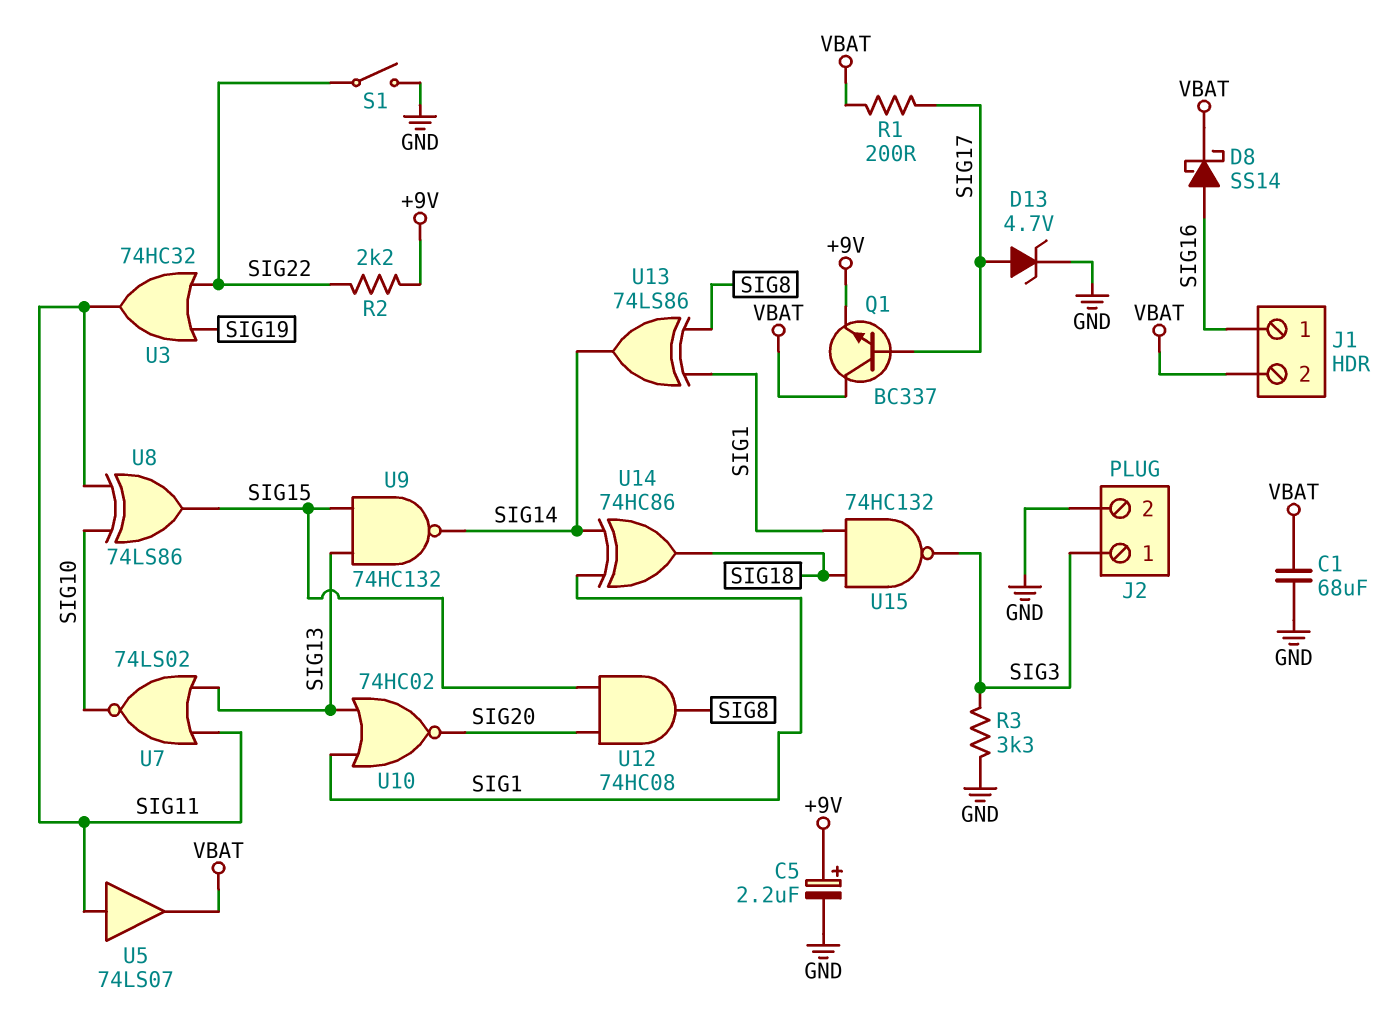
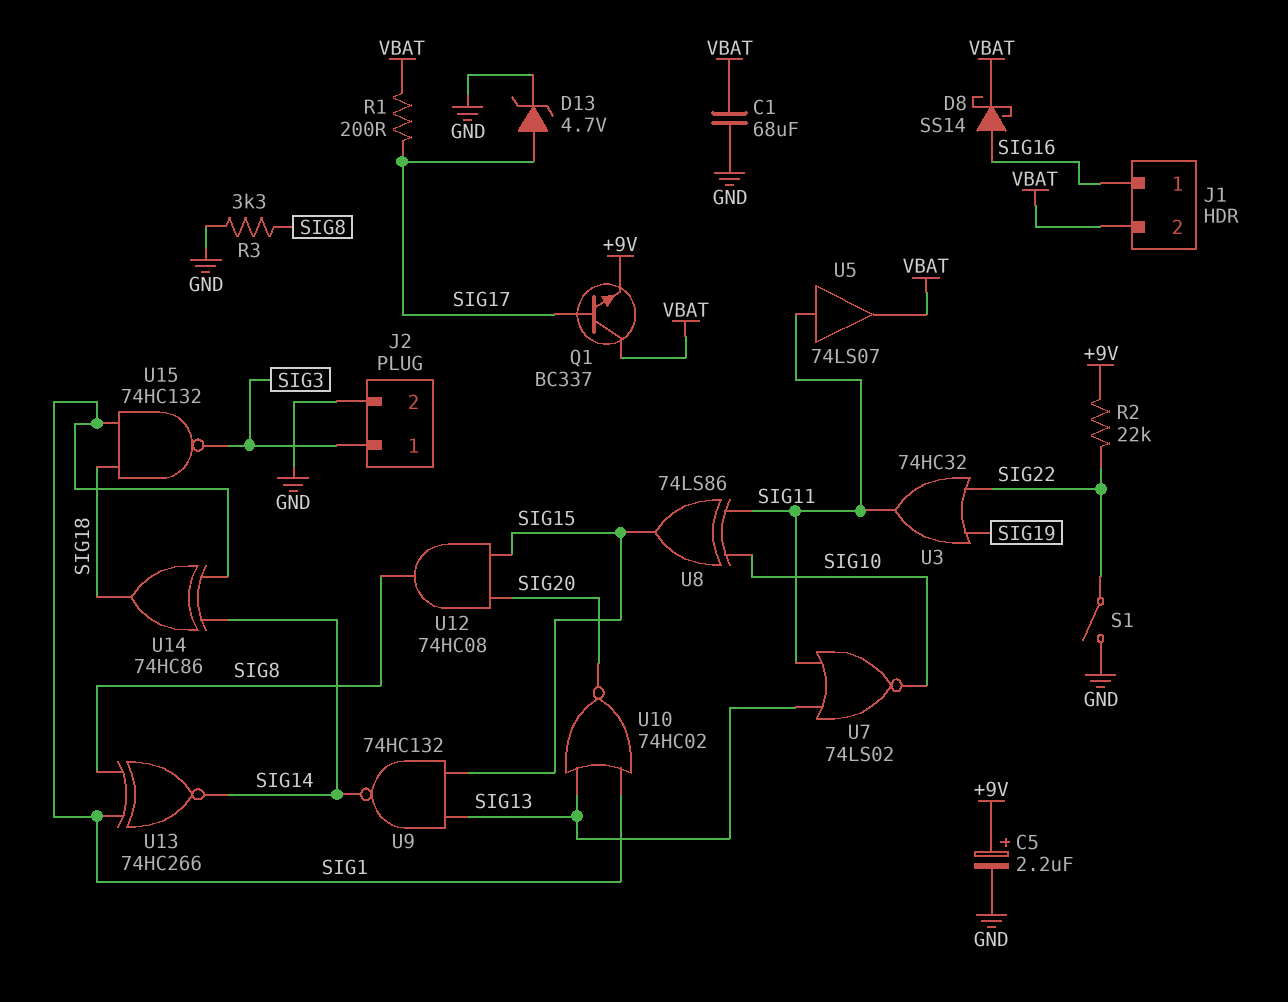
R2: 2.2k (+9V, SIG22) -> 22k (+9V, SIG22)
R3: 3.3k (GND, SIG3) -> 3.3k (GND, SIG8)
U13: XOR 74LS86 (in SIG1, in SIG8, out SIG14) -> XNOR 74HC266 (in SIG1, in SIG8, out SIG14)

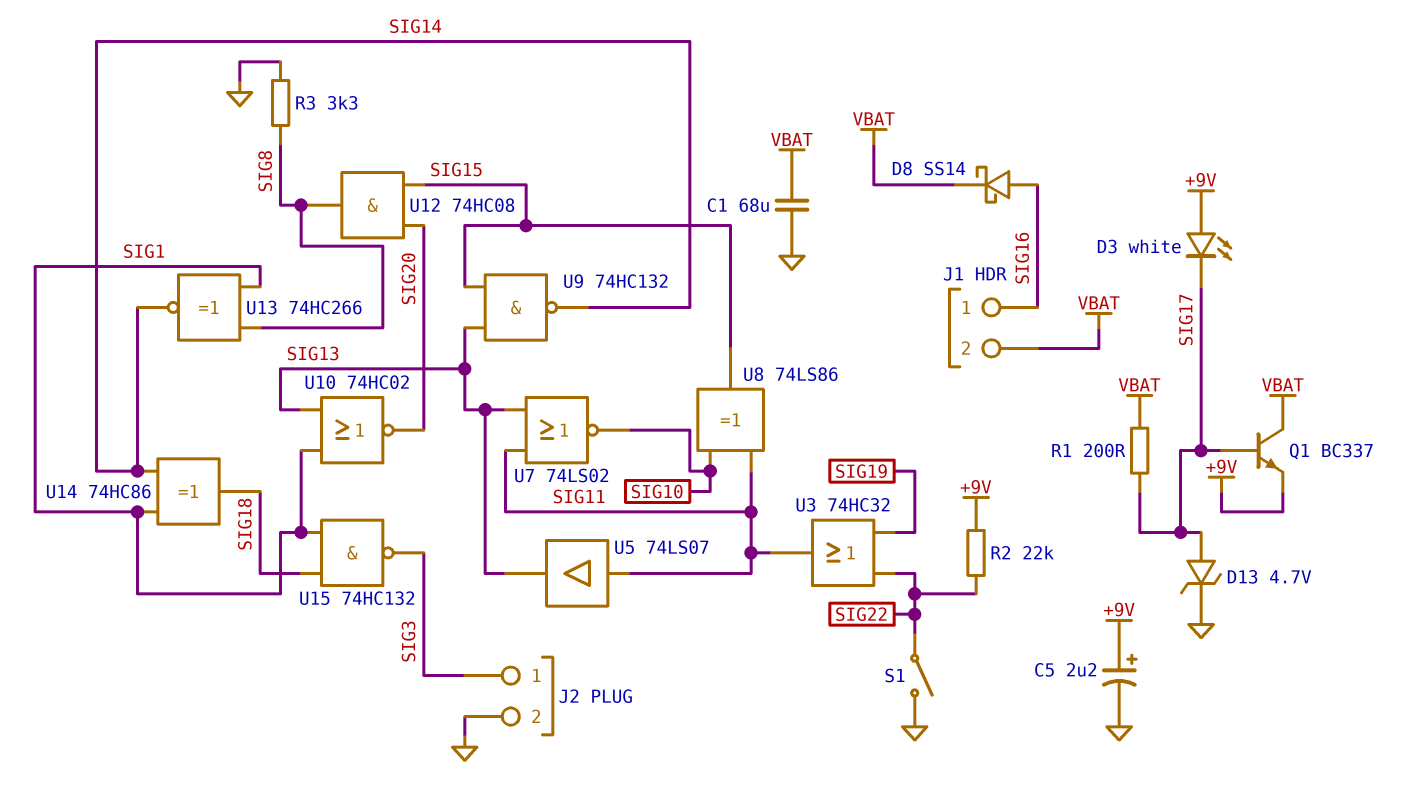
D3: none -> LED white (A +9V, K SIG17)
U5: buffer 74LS07 (in SIG11, out VBAT) -> buffer 74LS07 (in SIG11, out SIG13)

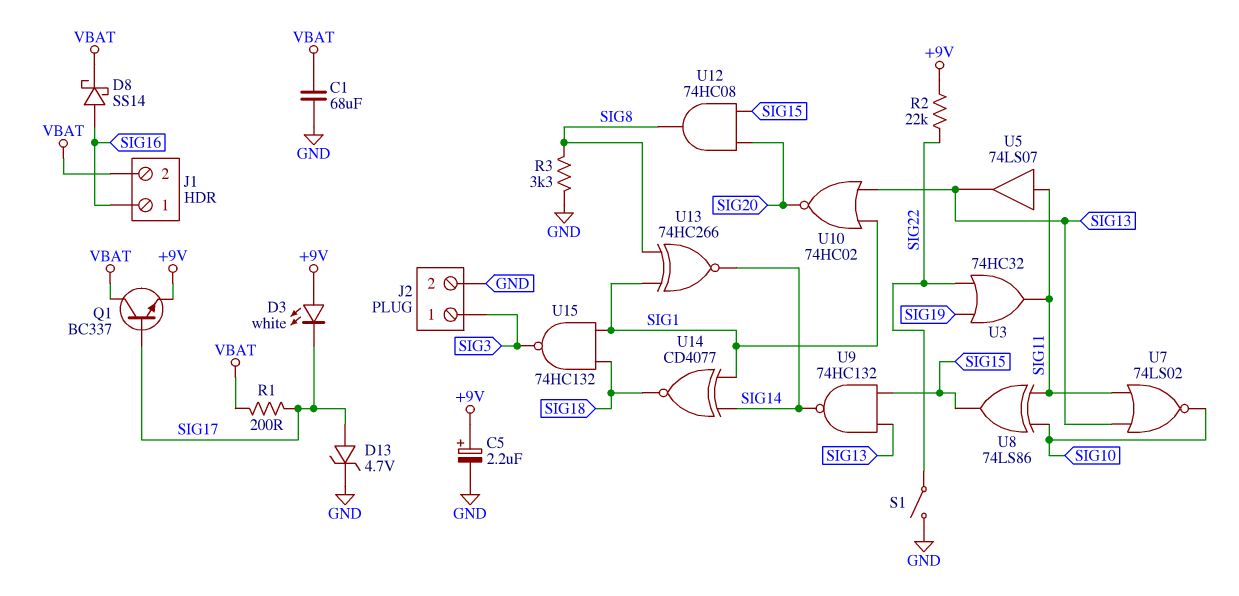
U14: XOR 74HC86 (in SIG1, in SIG14, out SIG18) -> XNOR CD4077 (in SIG1, in SIG14, out SIG18)

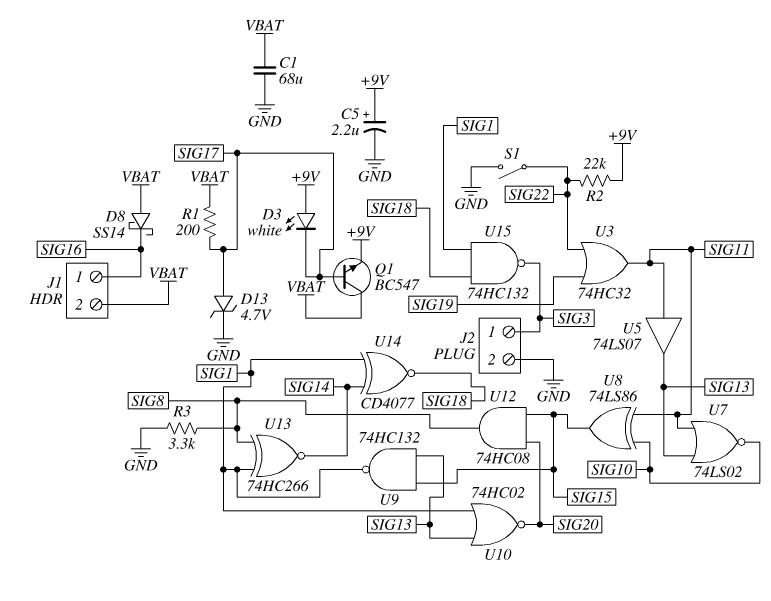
D8: schottky SS14 (A SIG16, K VBAT) -> schottky SS14 (A VBAT, K SIG16)
Q1: NPN BC337 (B SIG17, C VBAT, E +9V) -> NPN BC547 (B SIG17, C VBAT, E +9V)
U9: NAND 74HC132 (in SIG13, in SIG15, out SIG14) -> NAND 74HC132 (in SIG13, in SIG15, out SIG1)

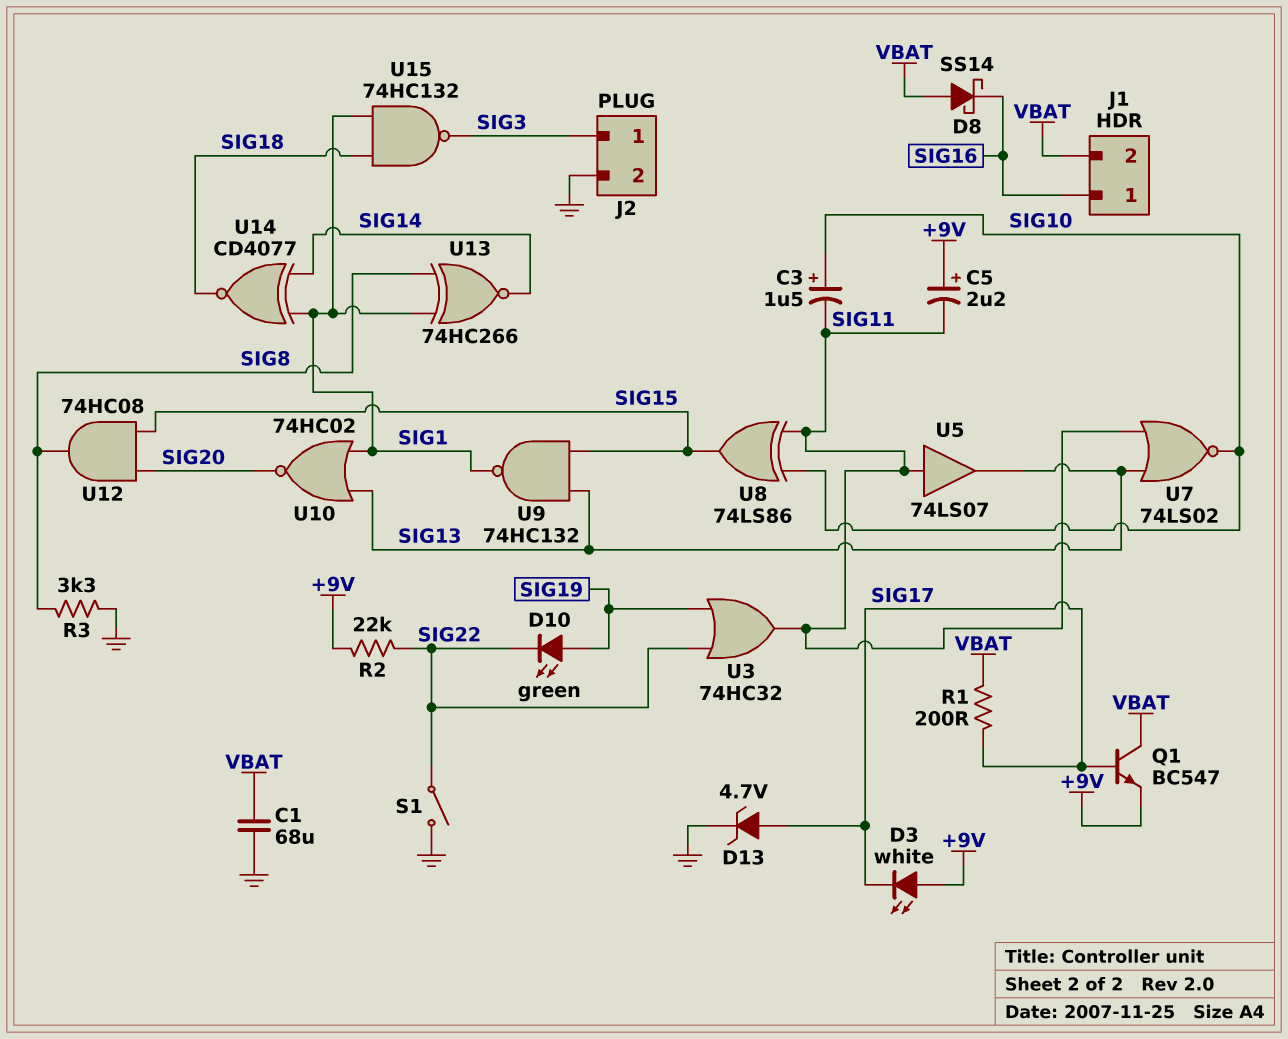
C3: none -> 1.5uF (plus SIG10, minus SIG11)
C5: 2.2uF (plus +9V, minus GND) -> 2.2uF (plus +9V, minus SIG11)
D10: none -> LED green (A SIG19, K SIG22)

